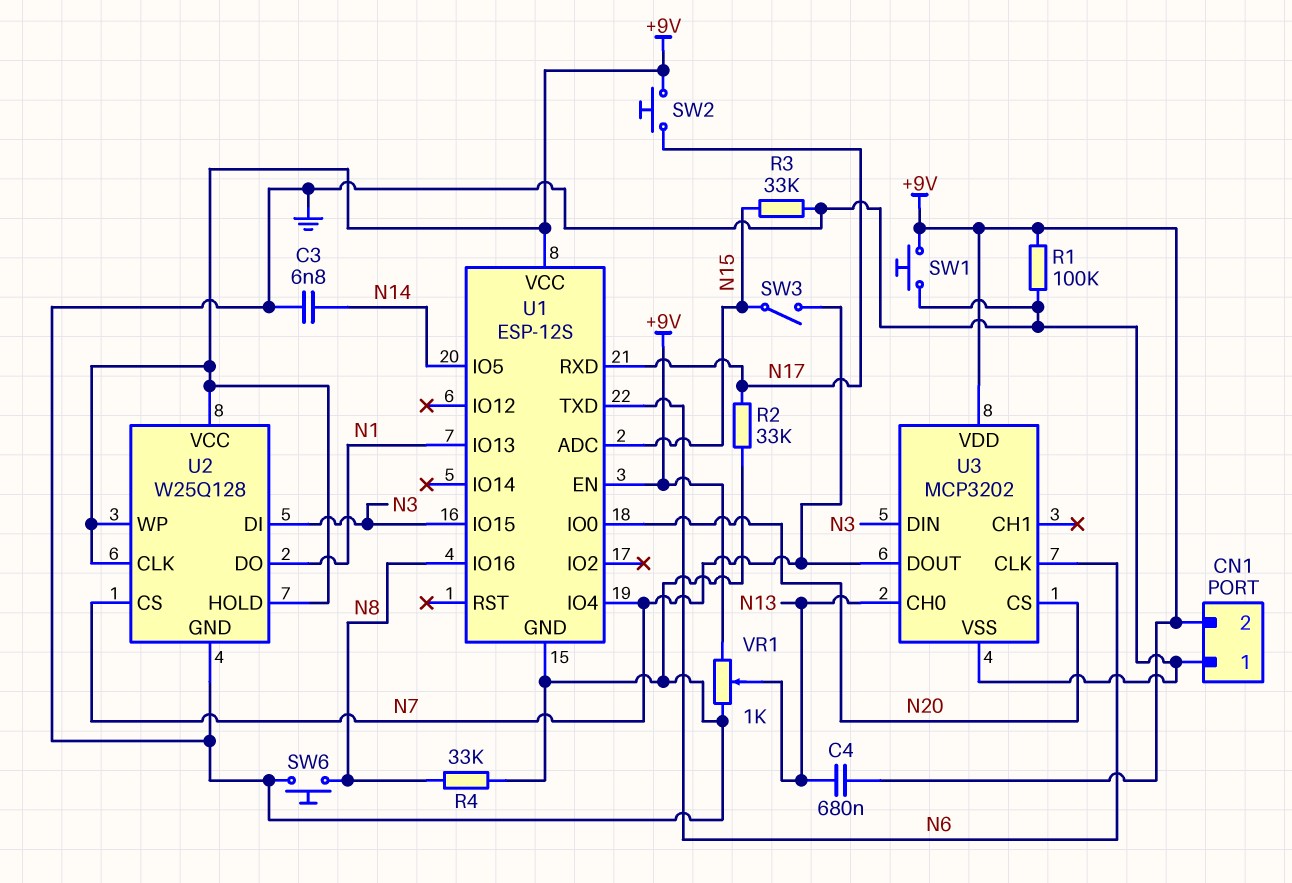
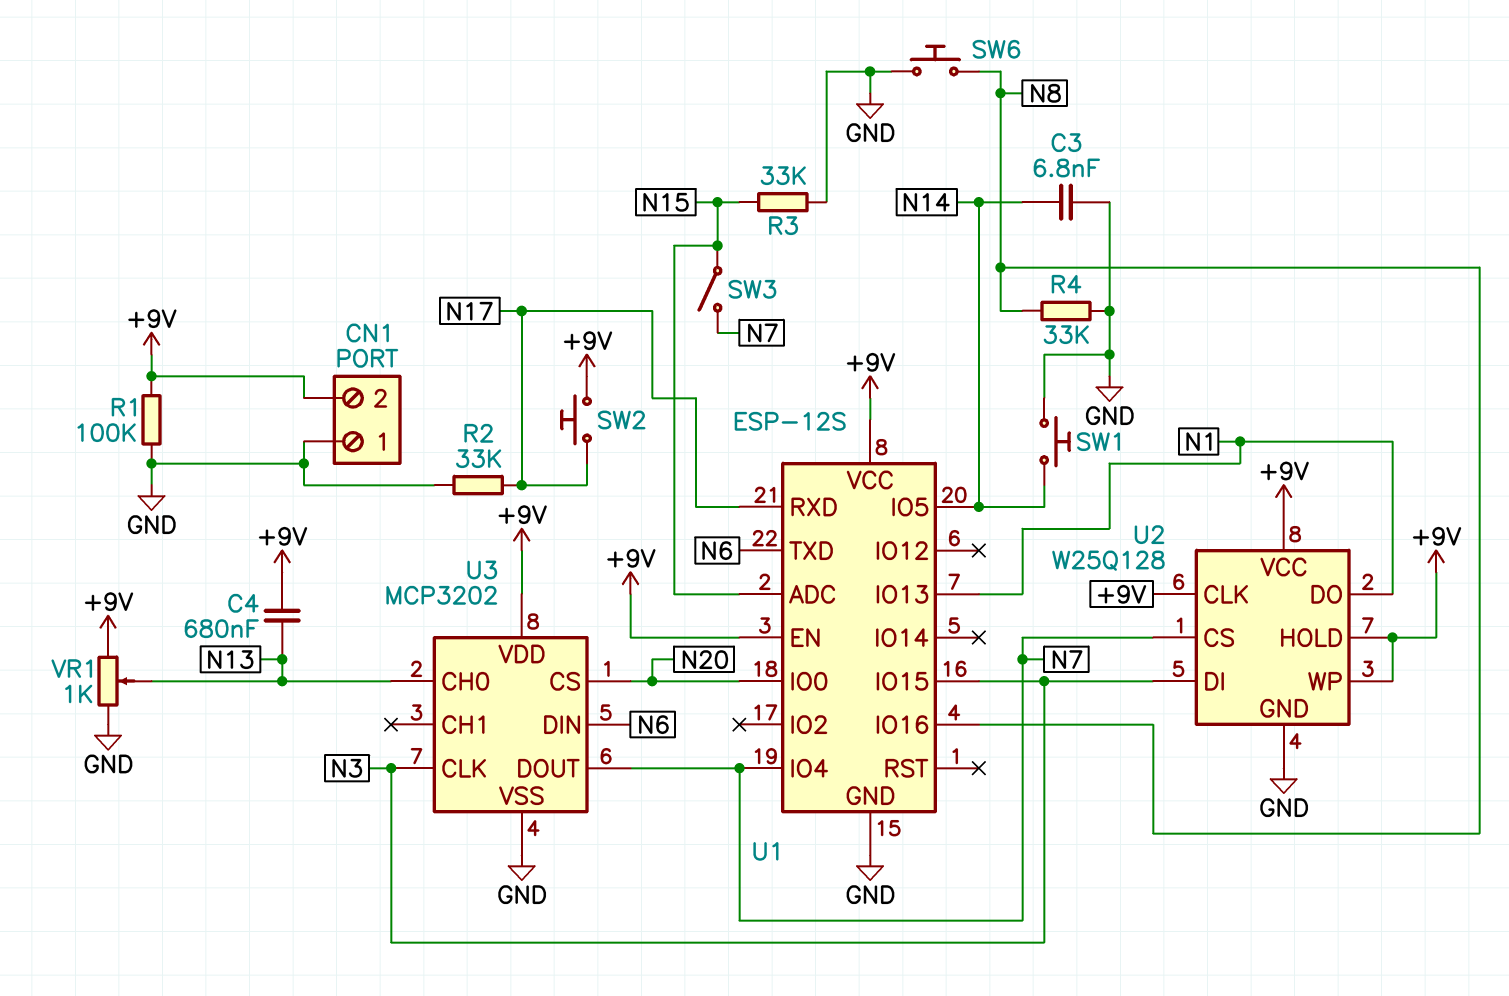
SW1: button (+9V, GND) -> button (GND, N14)
U3 pin CLK: N6 -> N3
U3 pin DIN: N3 -> N6

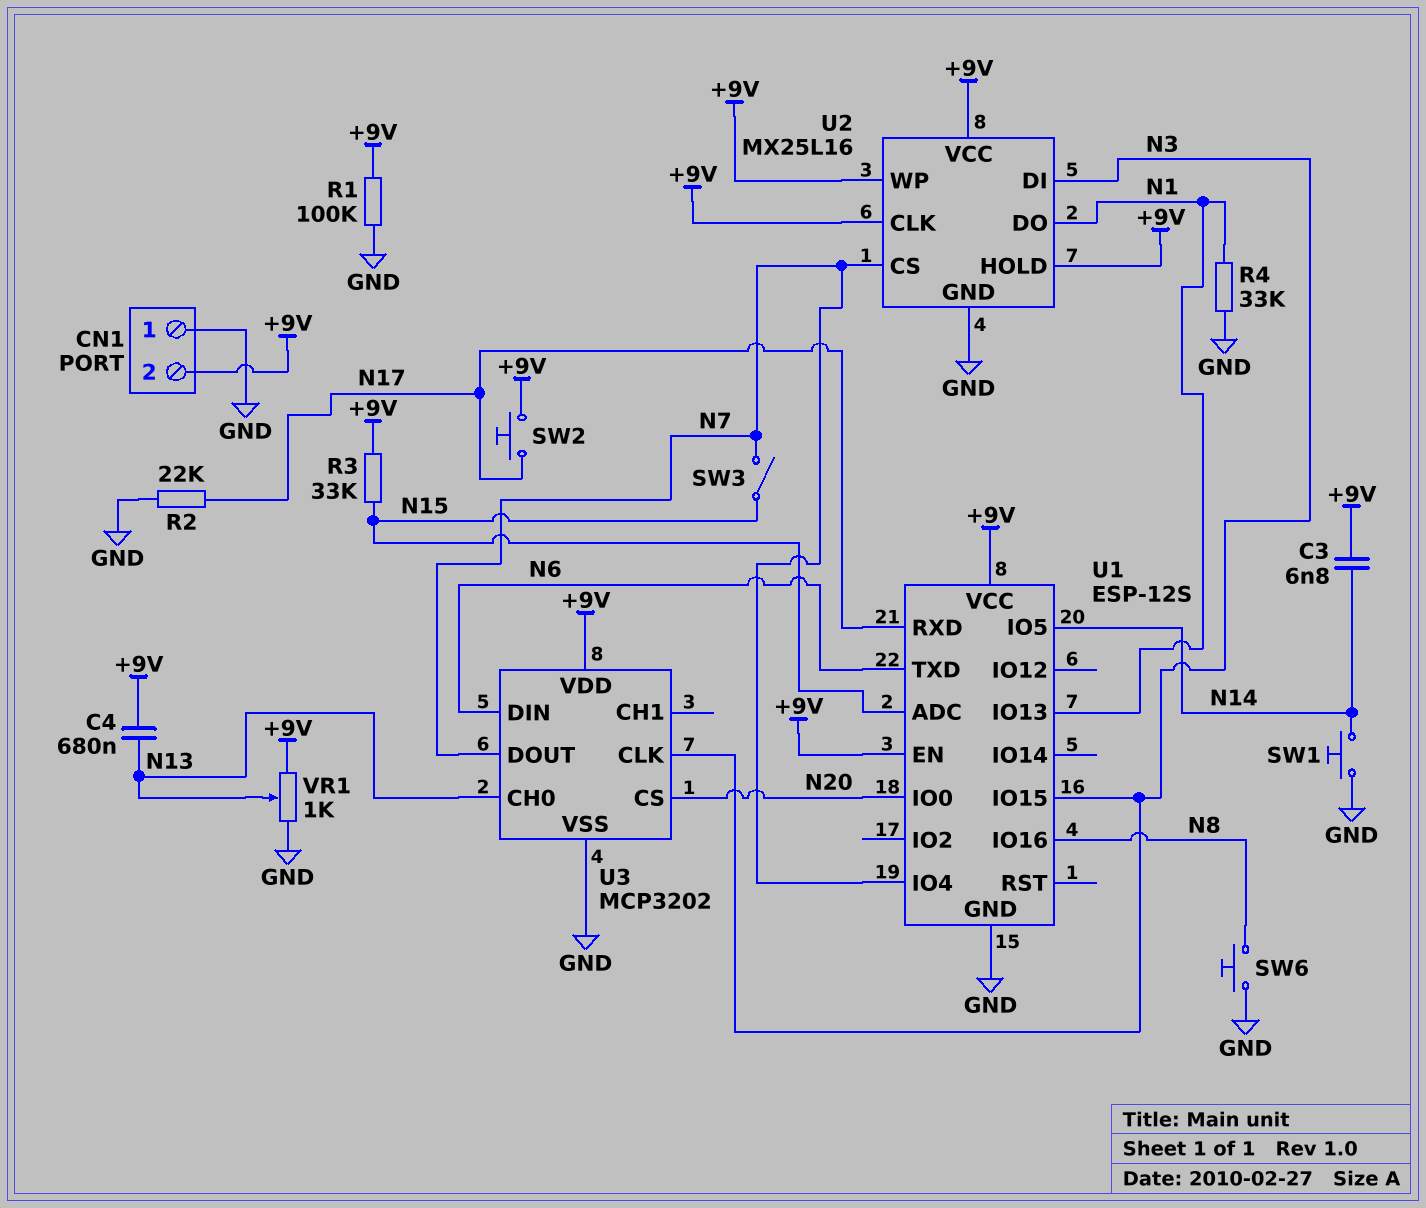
C3: 6.8nF (GND, N14) -> 6.8nF (+9V, N14)
R2: 33k (GND, N17) -> 22k (GND, N17)
R3: 33k (GND, N15) -> 33k (+9V, N15)
R4: 33k (GND, N8) -> 33k (GND, N1)
U2: W25Q128 -> MX25L16

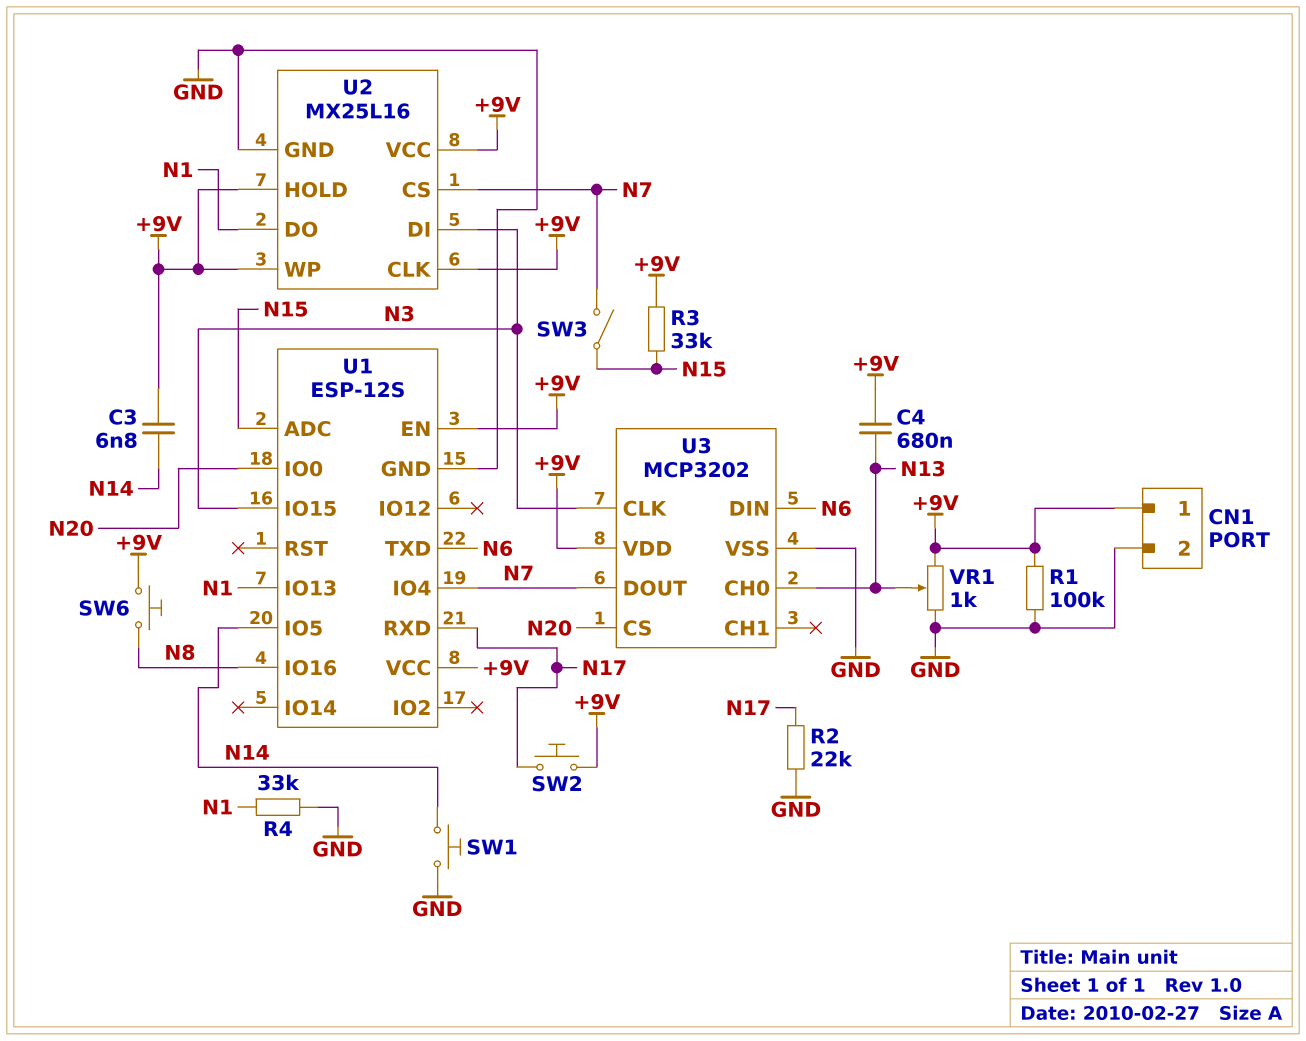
CN1 pin 1: GND -> +9V
CN1 pin 2: +9V -> GND
SW6: button (GND, N8) -> button (+9V, N8)

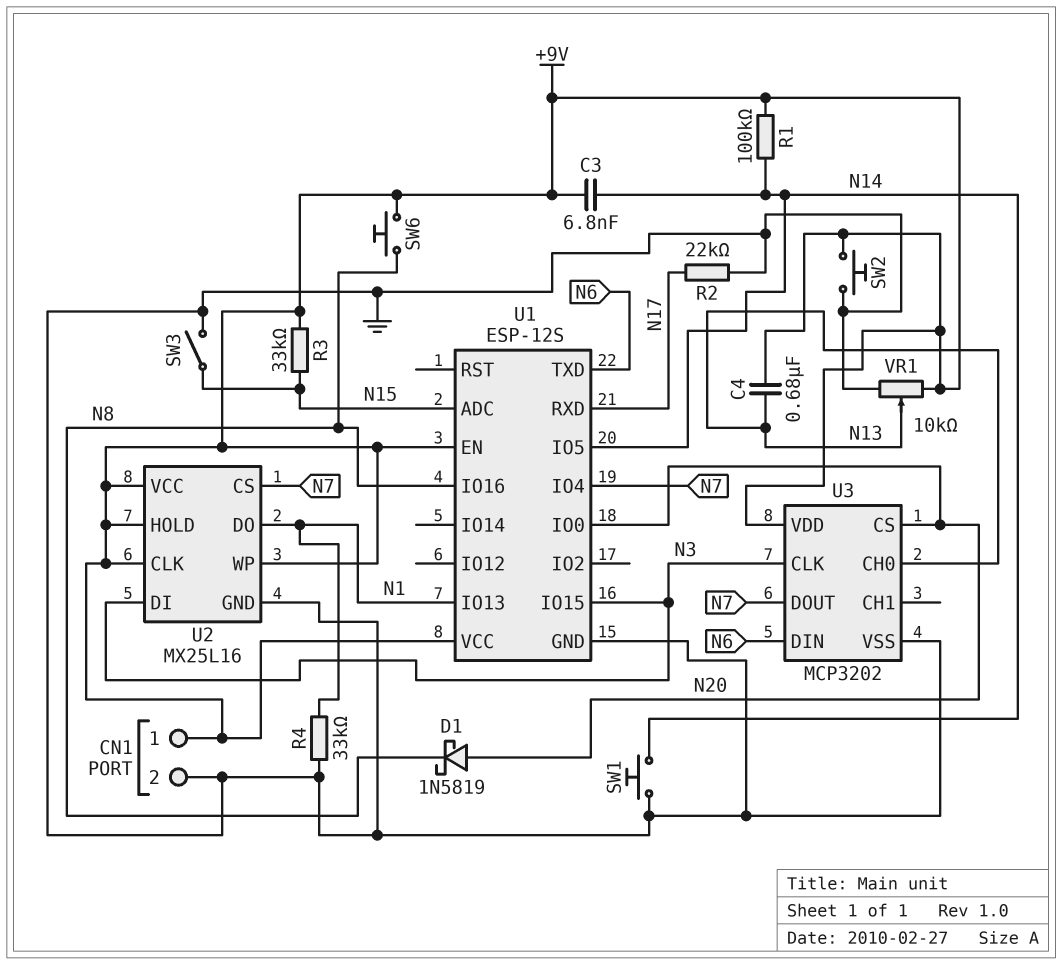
D1: none -> schottky 1N5819 (A N20, K N8)
R1: 100k (+9V, GND) -> 100k (+9V, N14)
SW2: button (+9V, N17) -> button (+9V, GND)
SW3: switch (N7, N15) -> switch (GND, N15)
VR1: 1k (+9V, GND, wiper N13) -> 10k (+9V, GND, wiper N13)

